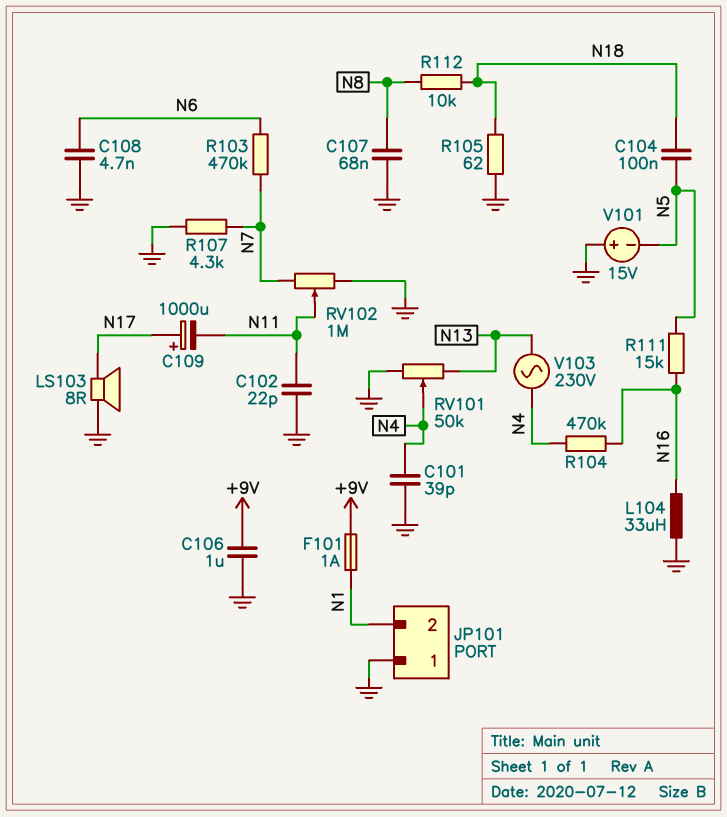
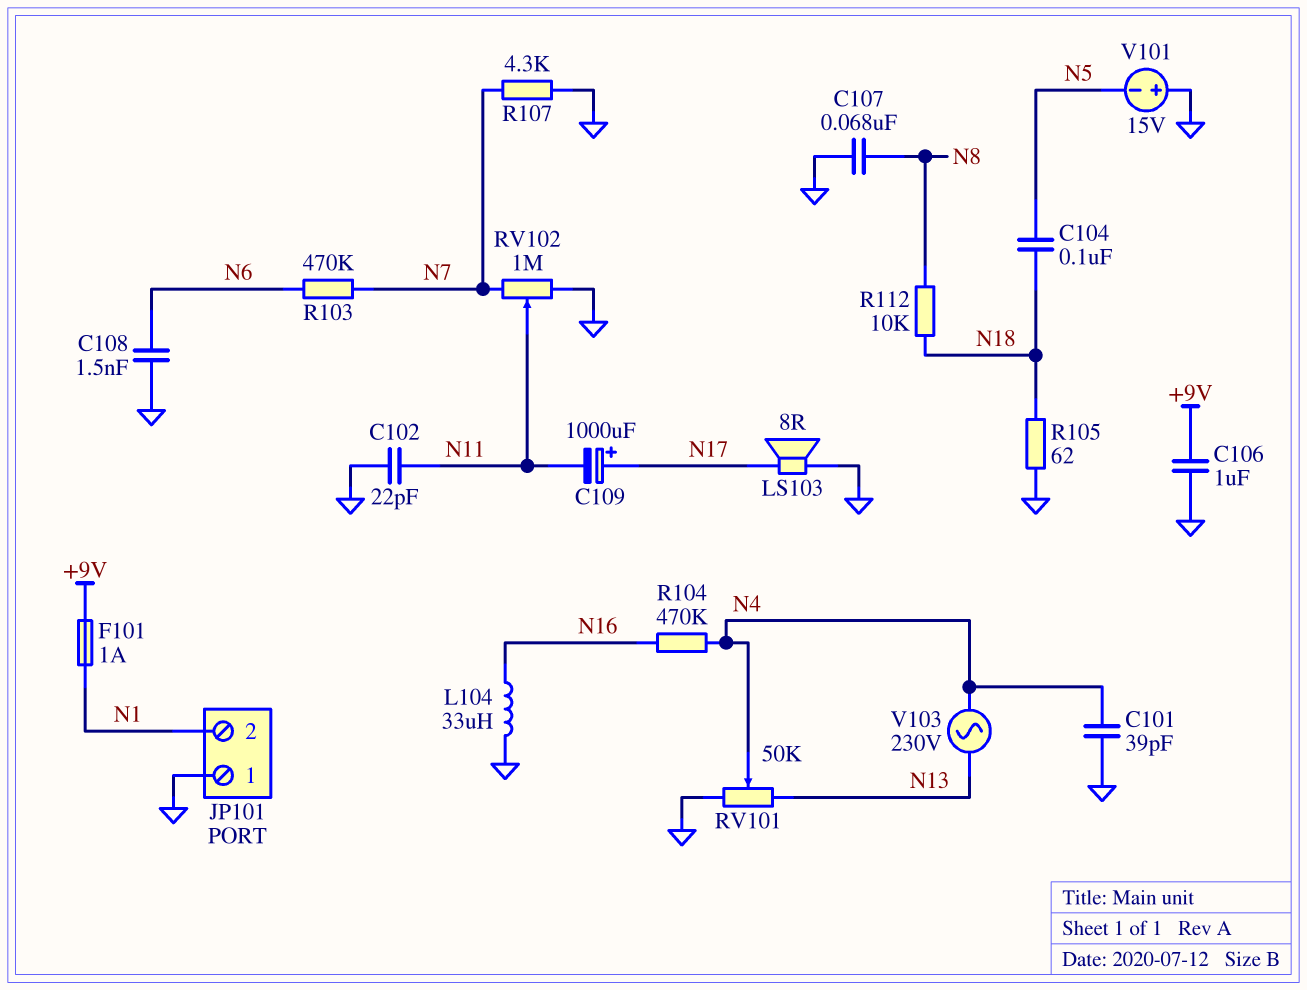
C108: 4.7nF (GND, N6) -> 1.5nF (GND, N6)
R111: 15k (N5, N16) -> none

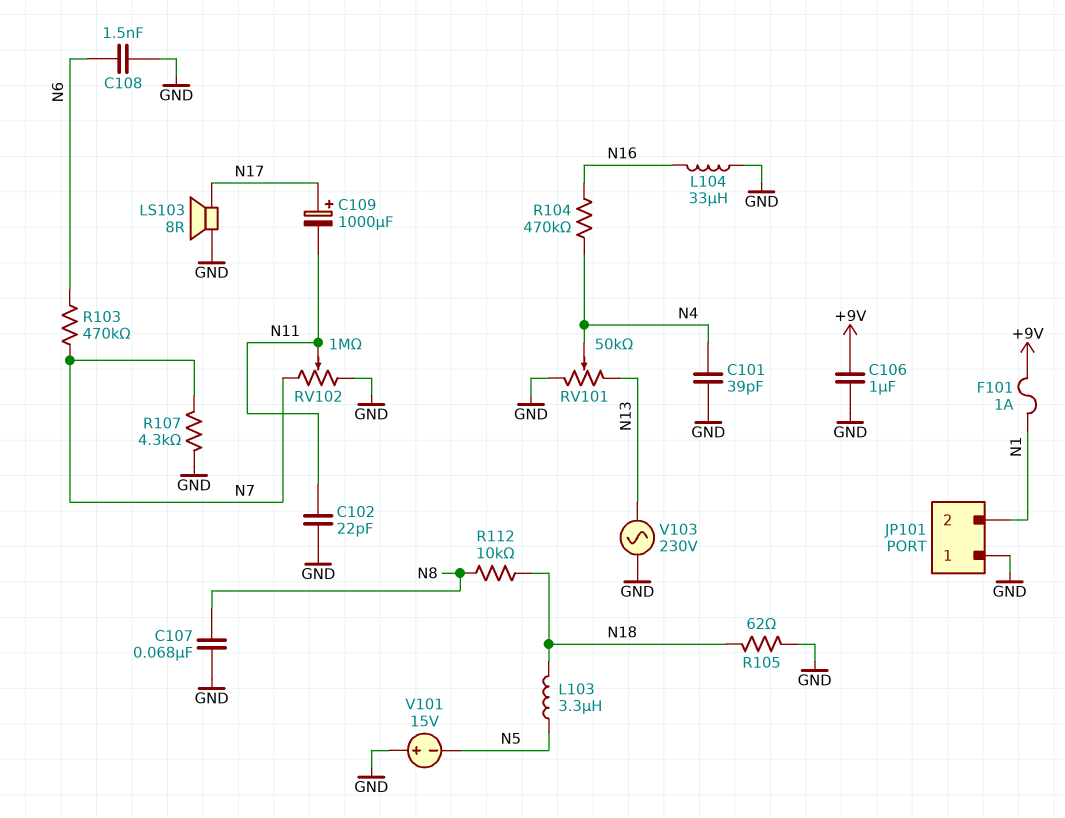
C104: 100nF (N5, N18) -> none
L103: none -> 3.3uH (N5, N18)
V103: AC 230V (N4, N13) -> AC 230V (GND, N13)

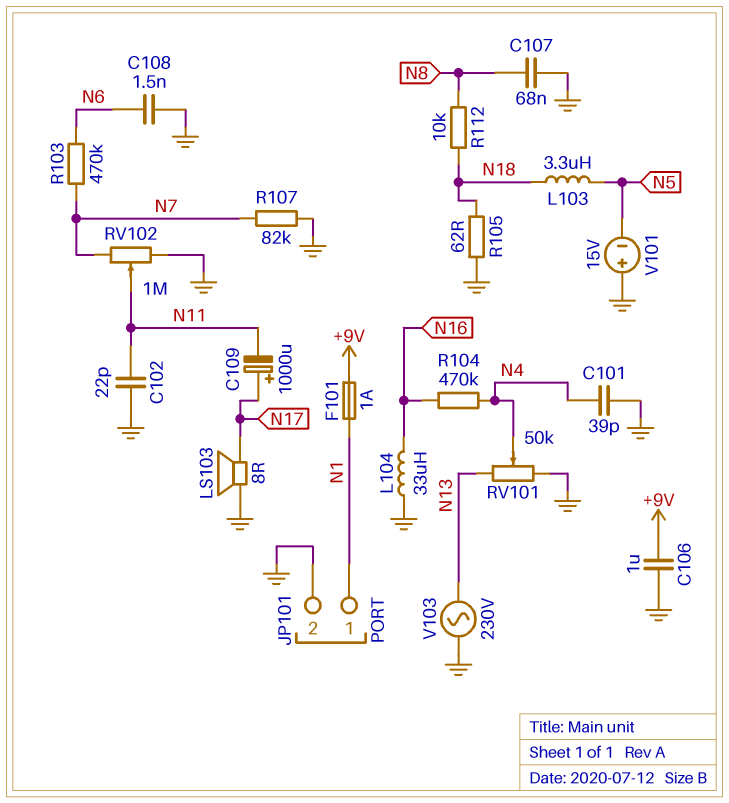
JP101 pin 1: GND -> N1
JP101 pin 2: N1 -> GND
R107: 4.3k (GND, N7) -> 82k (GND, N7)

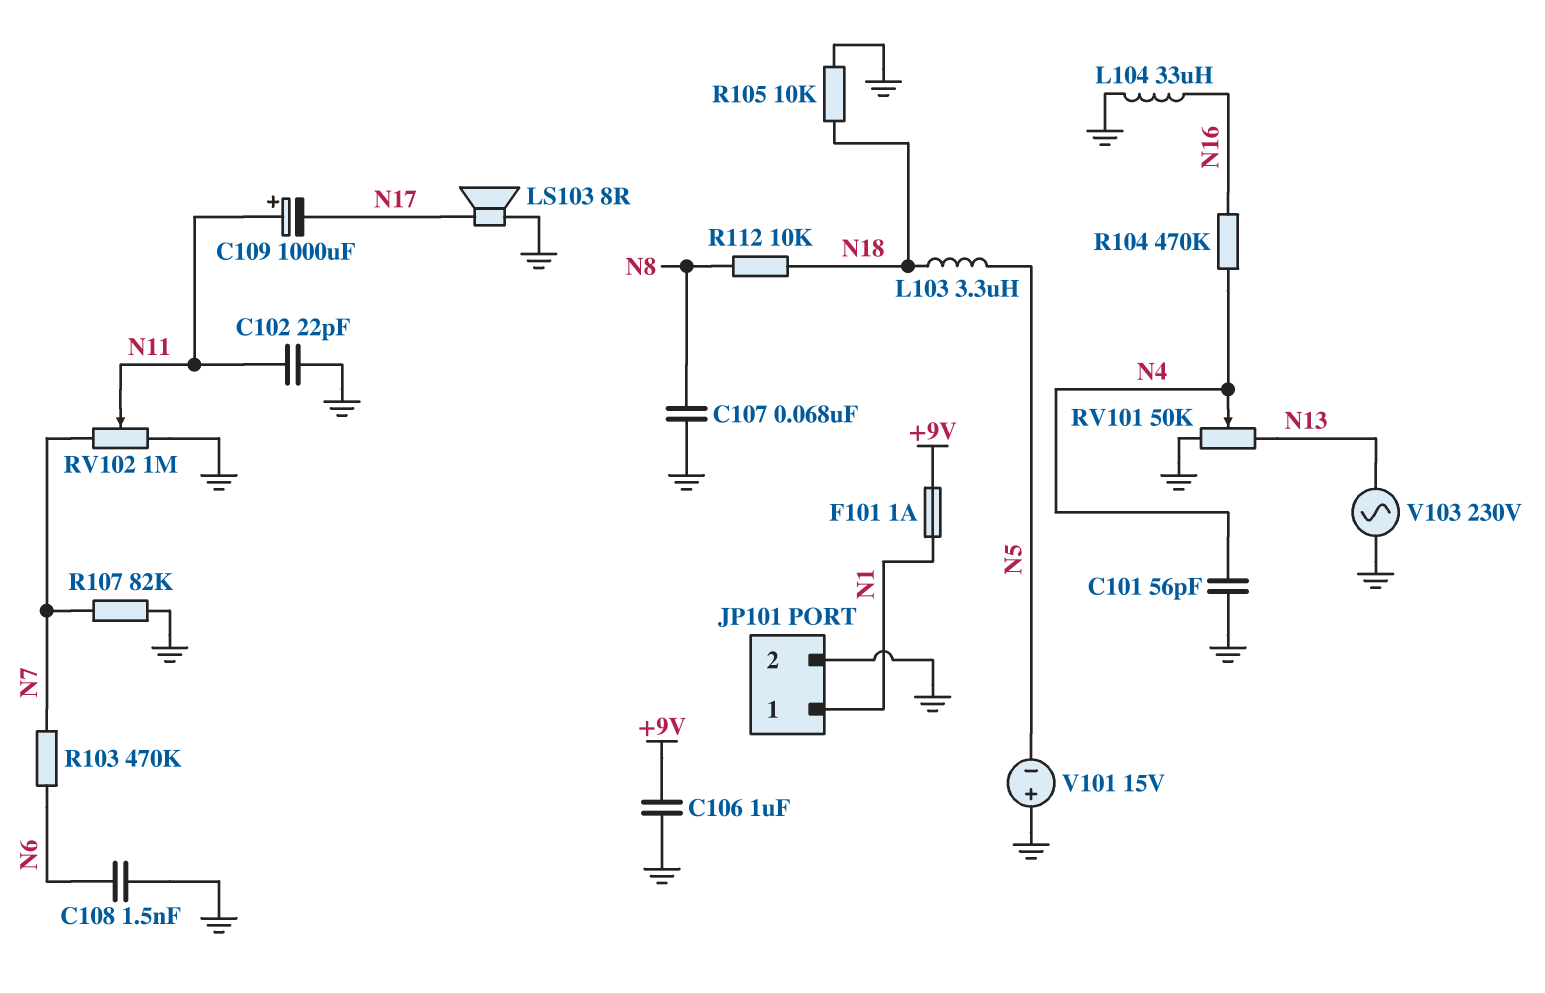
C101: 39pF (GND, N4) -> 56pF (GND, N4)
C109: 1000uF (plus N17, minus N11) -> 1000uF (plus N11, minus N17)
R105: 62 (GND, N18) -> 10k (GND, N18)

